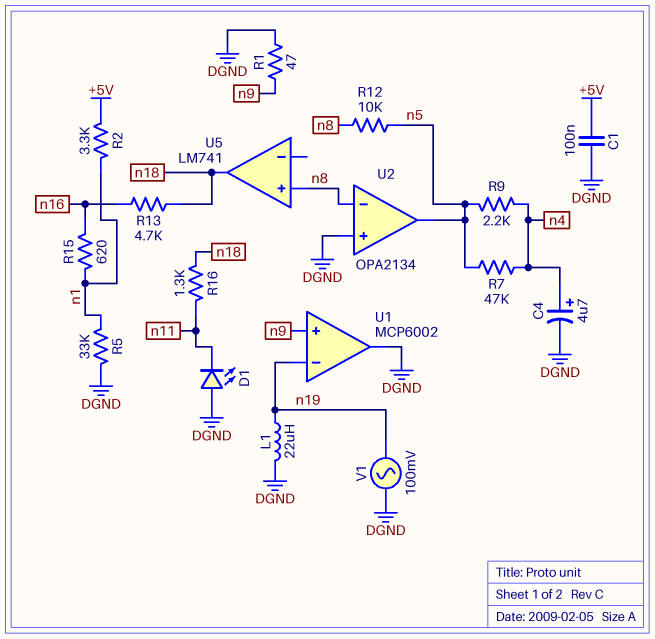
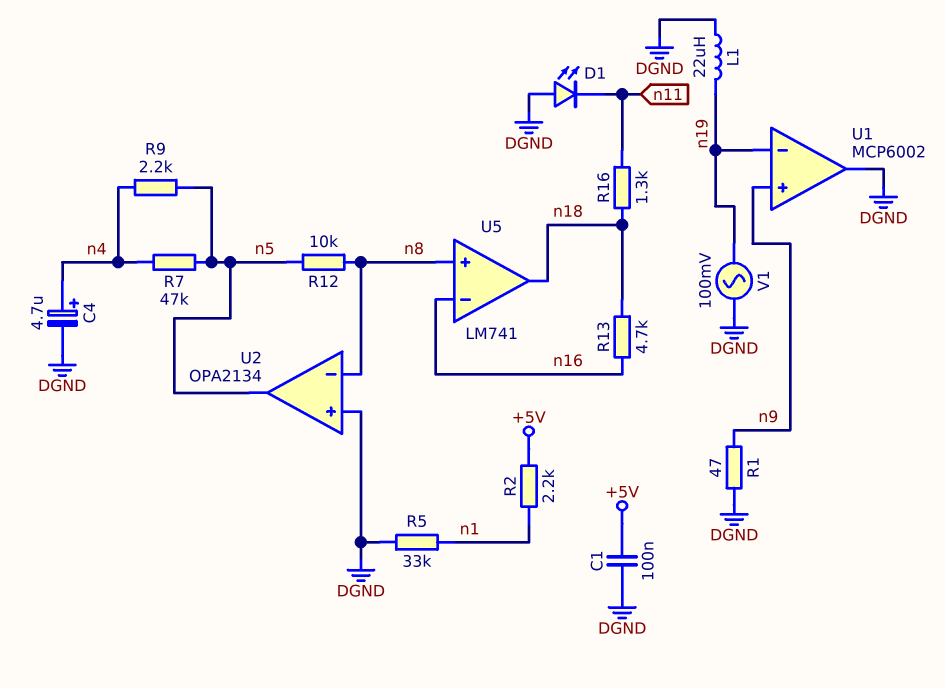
R2: 3.3k (+5V, n1) -> 2.2k (+5V, n1)
R15: 620 (n1, n16) -> none
U5 pin in-: none -> n16

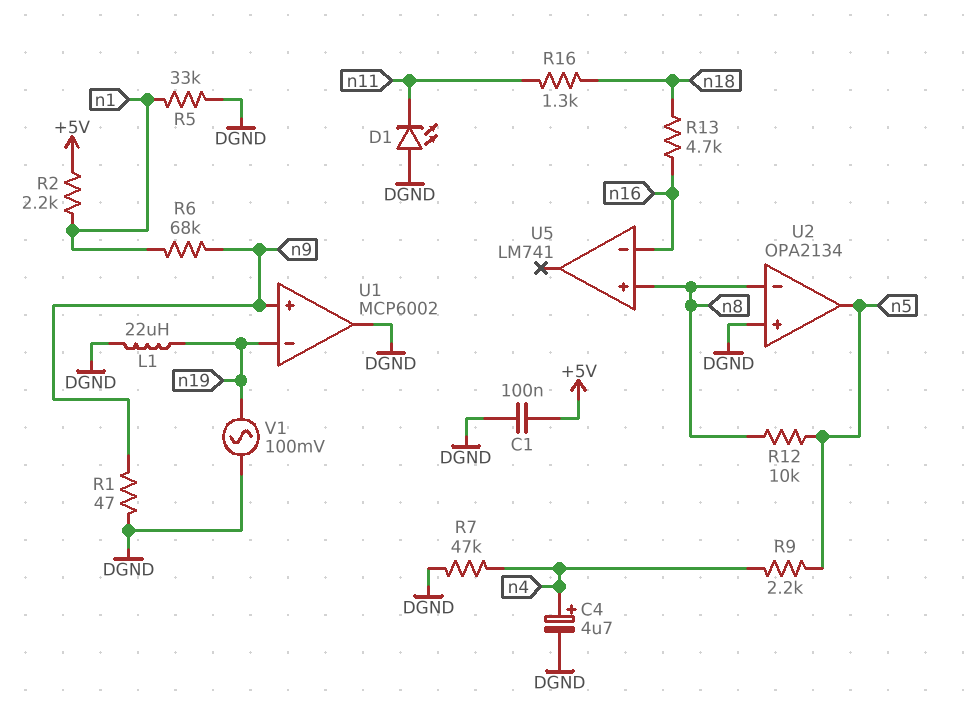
R6: none -> 68k (n1, n9)
R7: 47k (n4, n5) -> 47k (DGND, n4)
U5 pin out: n18 -> none

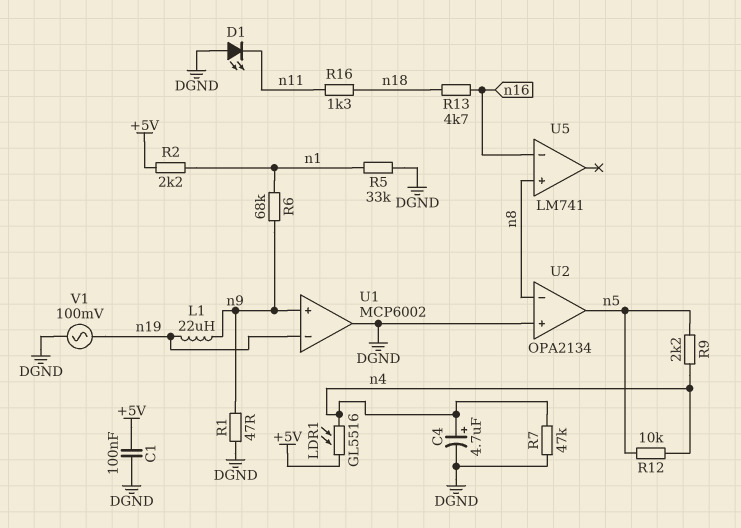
L1: 22uH (DGND, n19) -> 22uH (n9, n19)
LDR1: none -> GL5516 (+5V, n4)
R12: 10k (n5, n8) -> 10k (n4, n5)

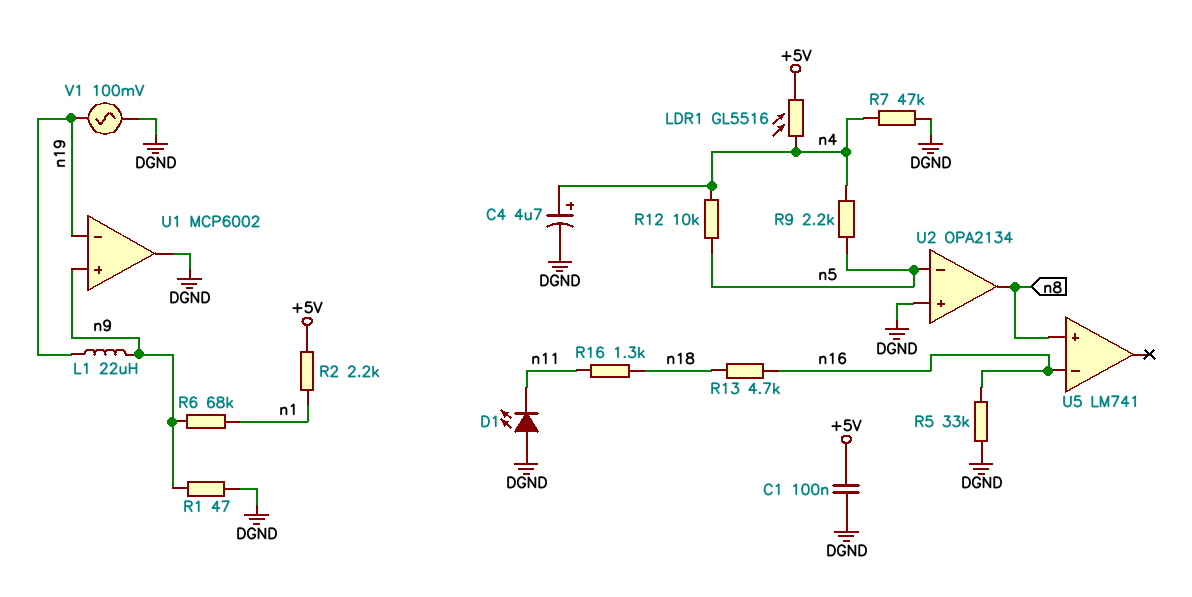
R5: 33k (DGND, n1) -> 33k (DGND, n16)
U2 pin in-: n8 -> n5
U2 pin out: n5 -> n8

